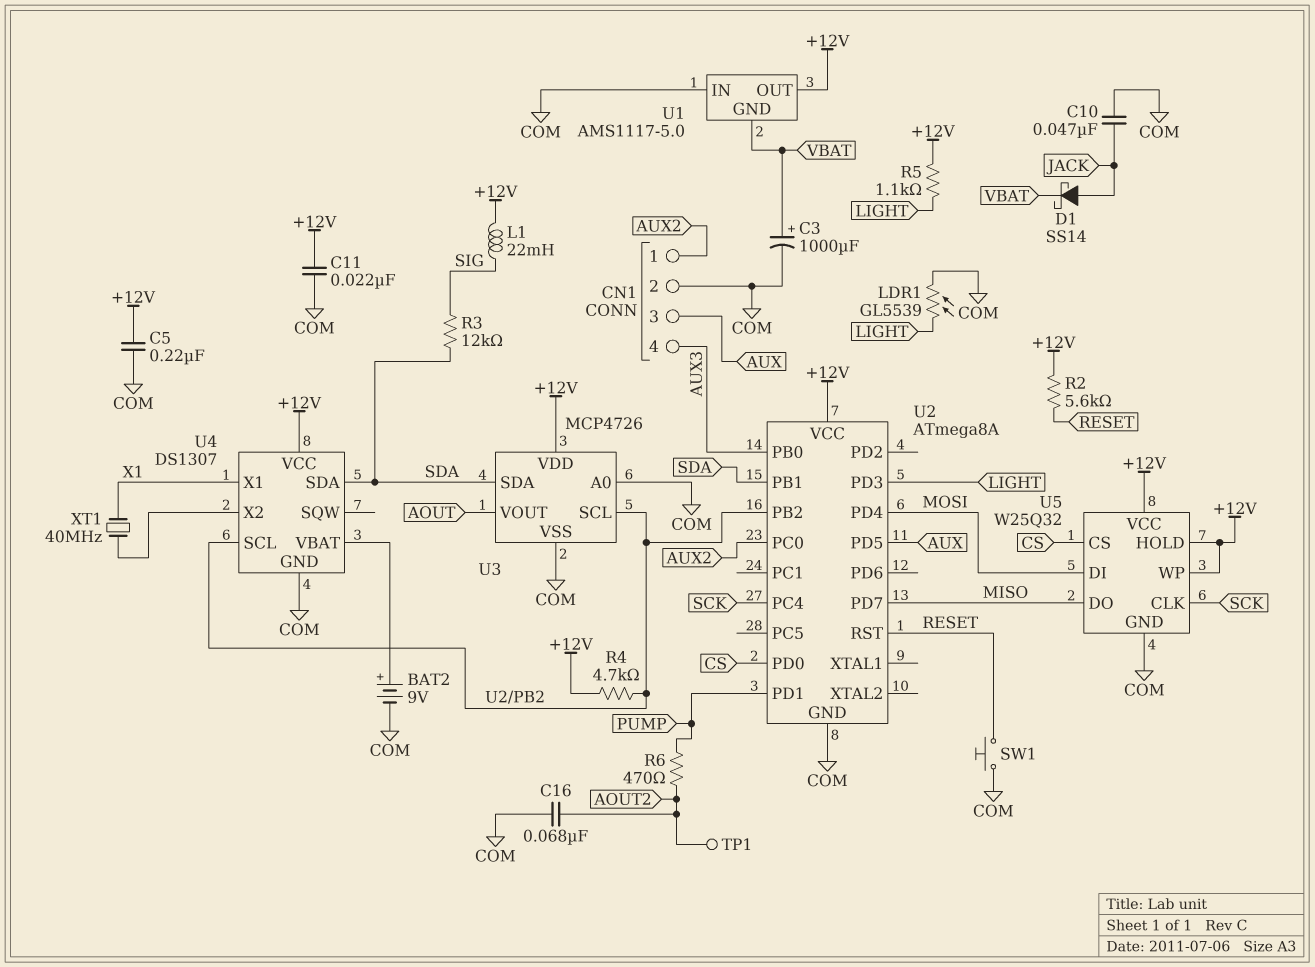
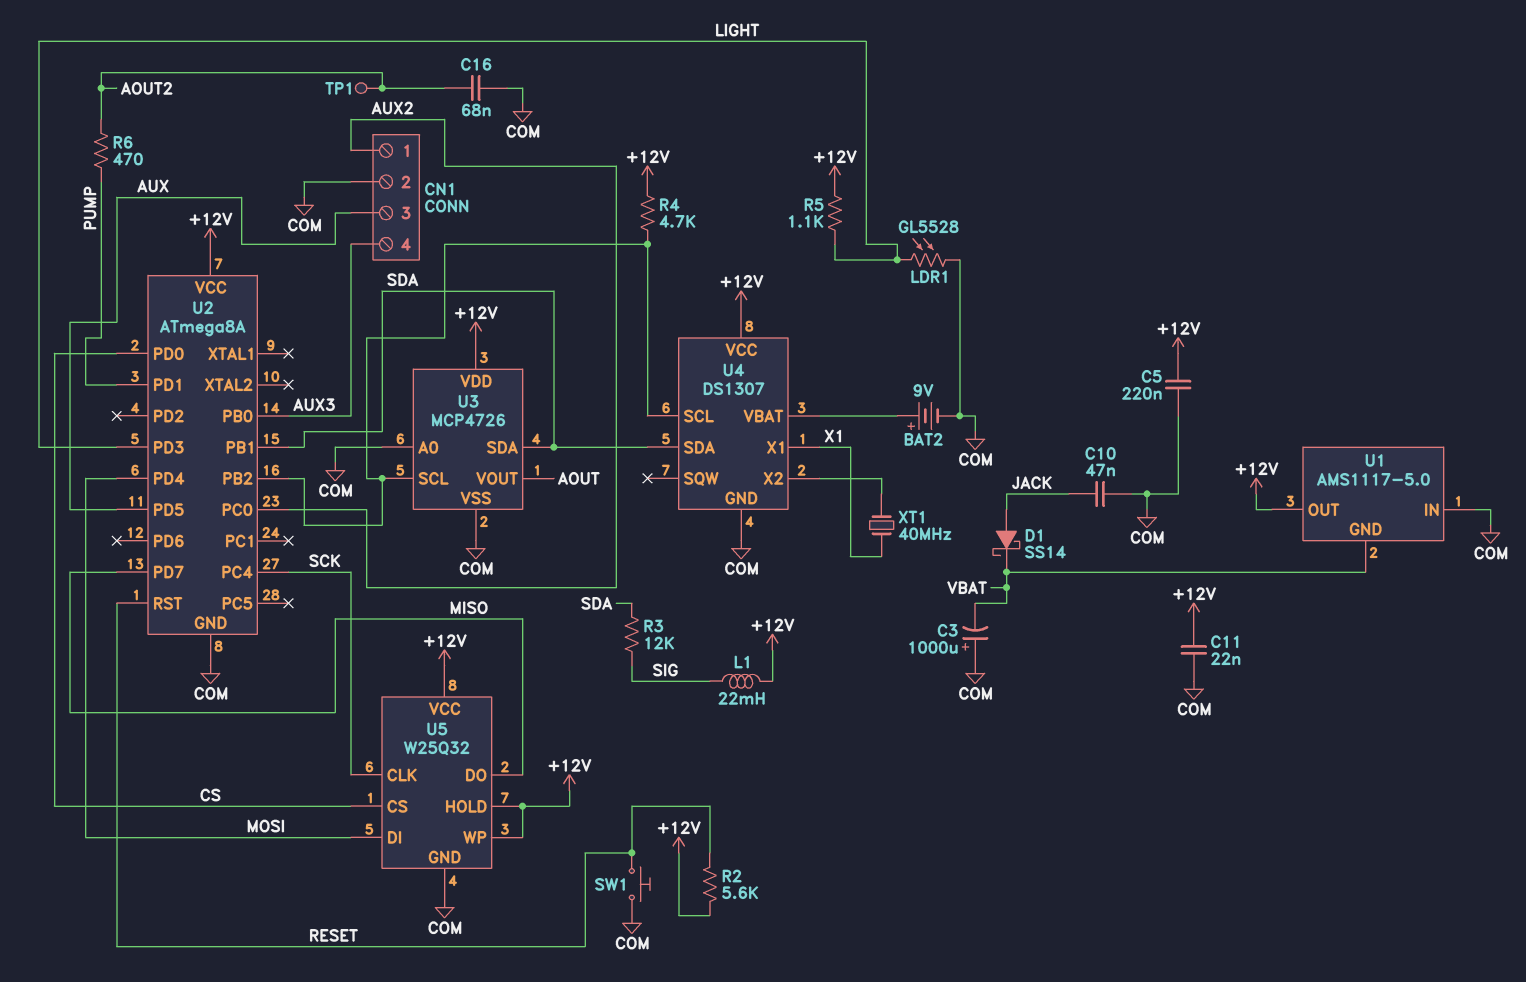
C3: 1000uF (plus VBAT, minus COM) -> 1000uF (plus COM, minus VBAT)
LDR1: GL5539 (COM, LIGHT) -> GL5528 (COM, LIGHT)

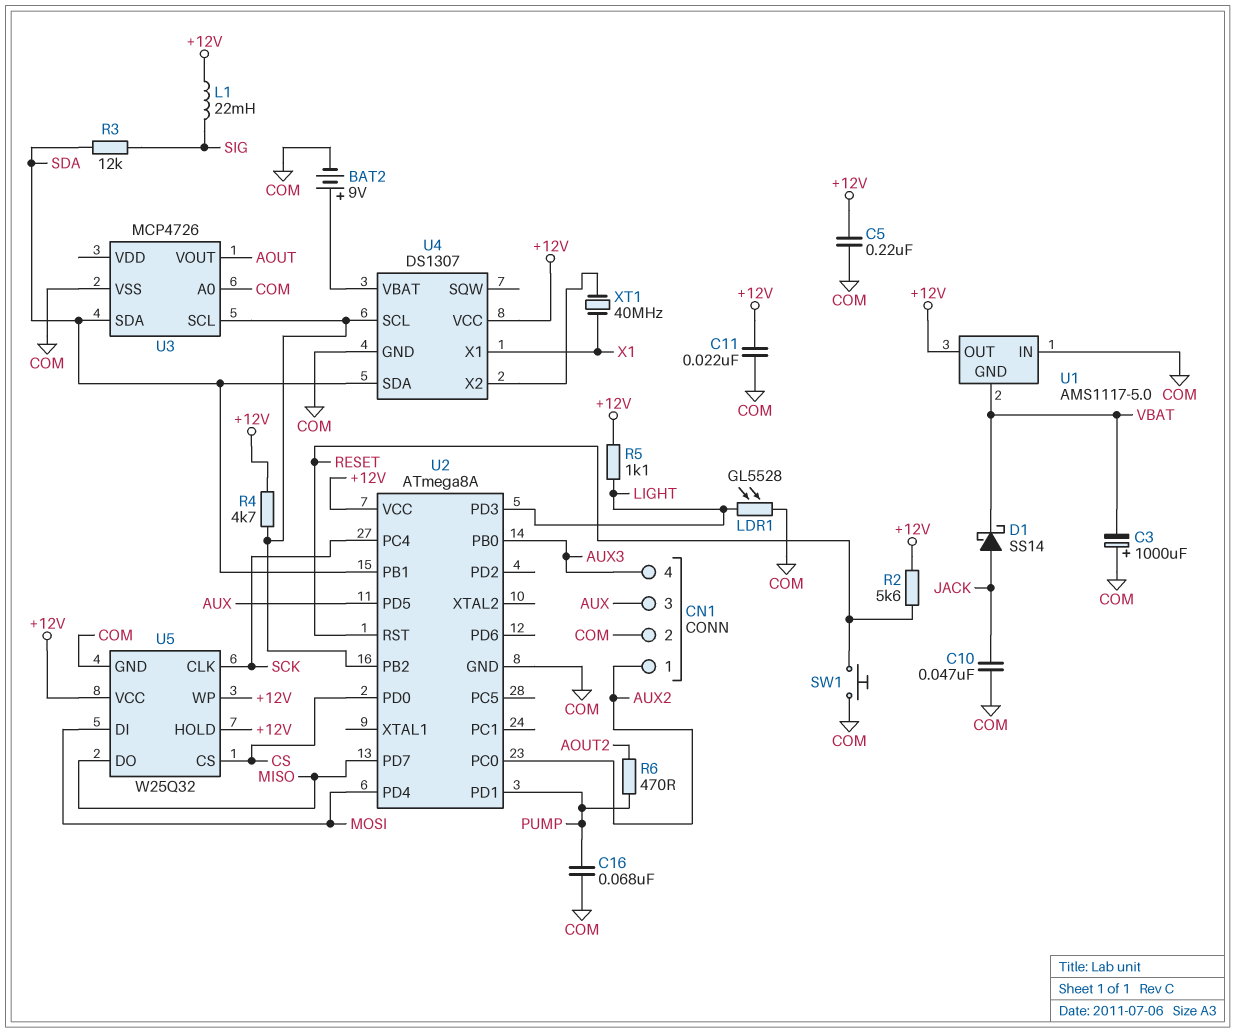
C16: 68nF (AOUT2, COM) -> 68nF (COM, PUMP)
TP1: test point (AOUT2) -> none
U3 pin VDD: +12V -> none

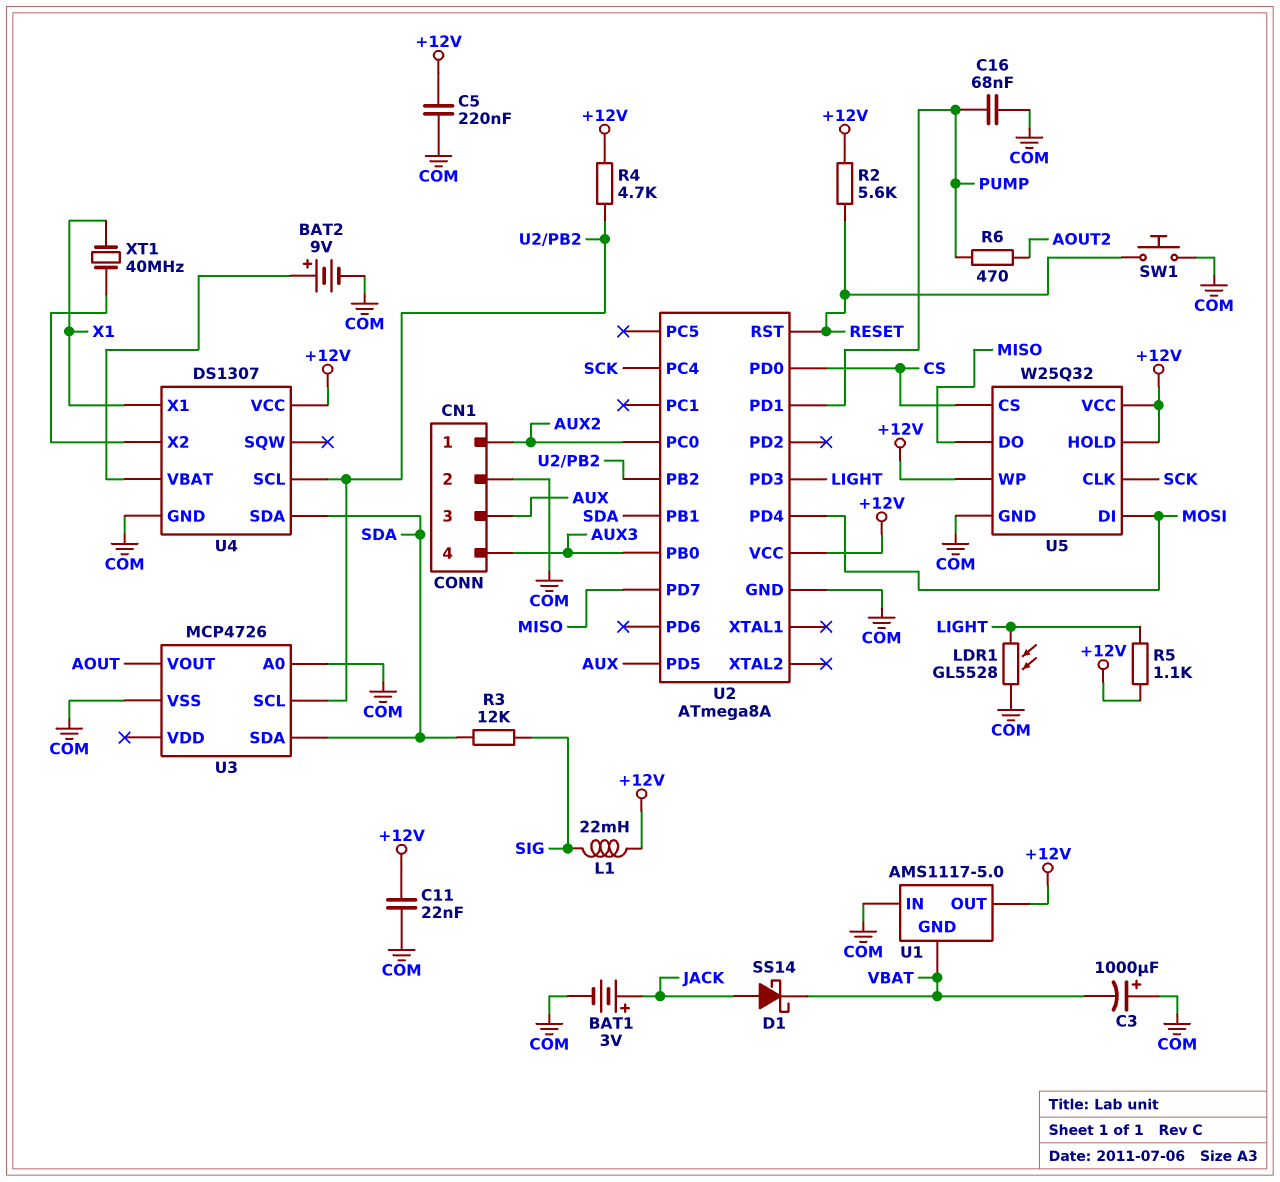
BAT1: none -> 3V (plus JACK, minus COM)
C10: 47nF (COM, JACK) -> none

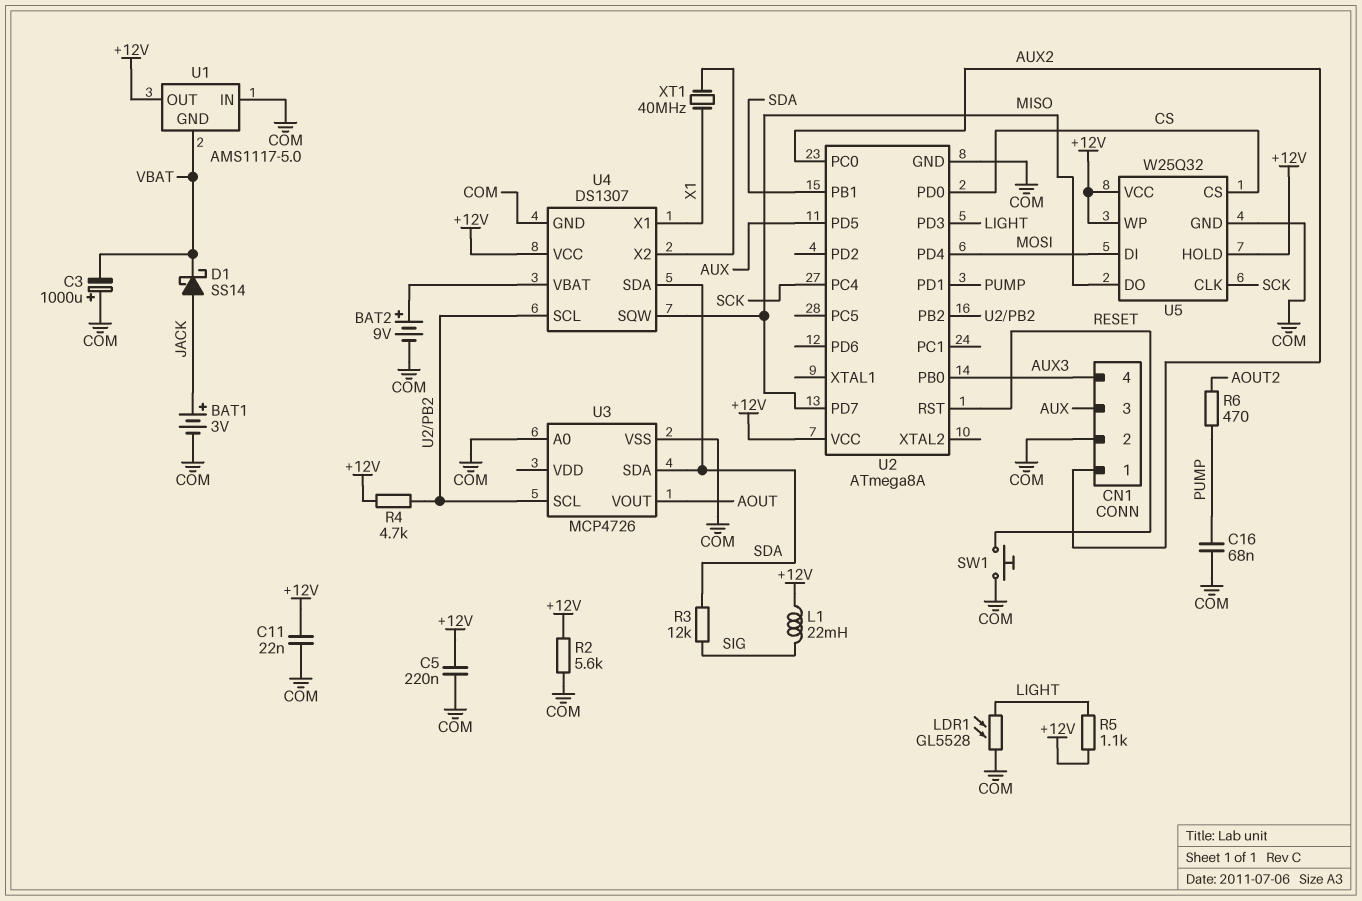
R2: 5.6k (+12V, RESET) -> 5.6k (+12V, COM)
U4 pin SQW: none -> MISO

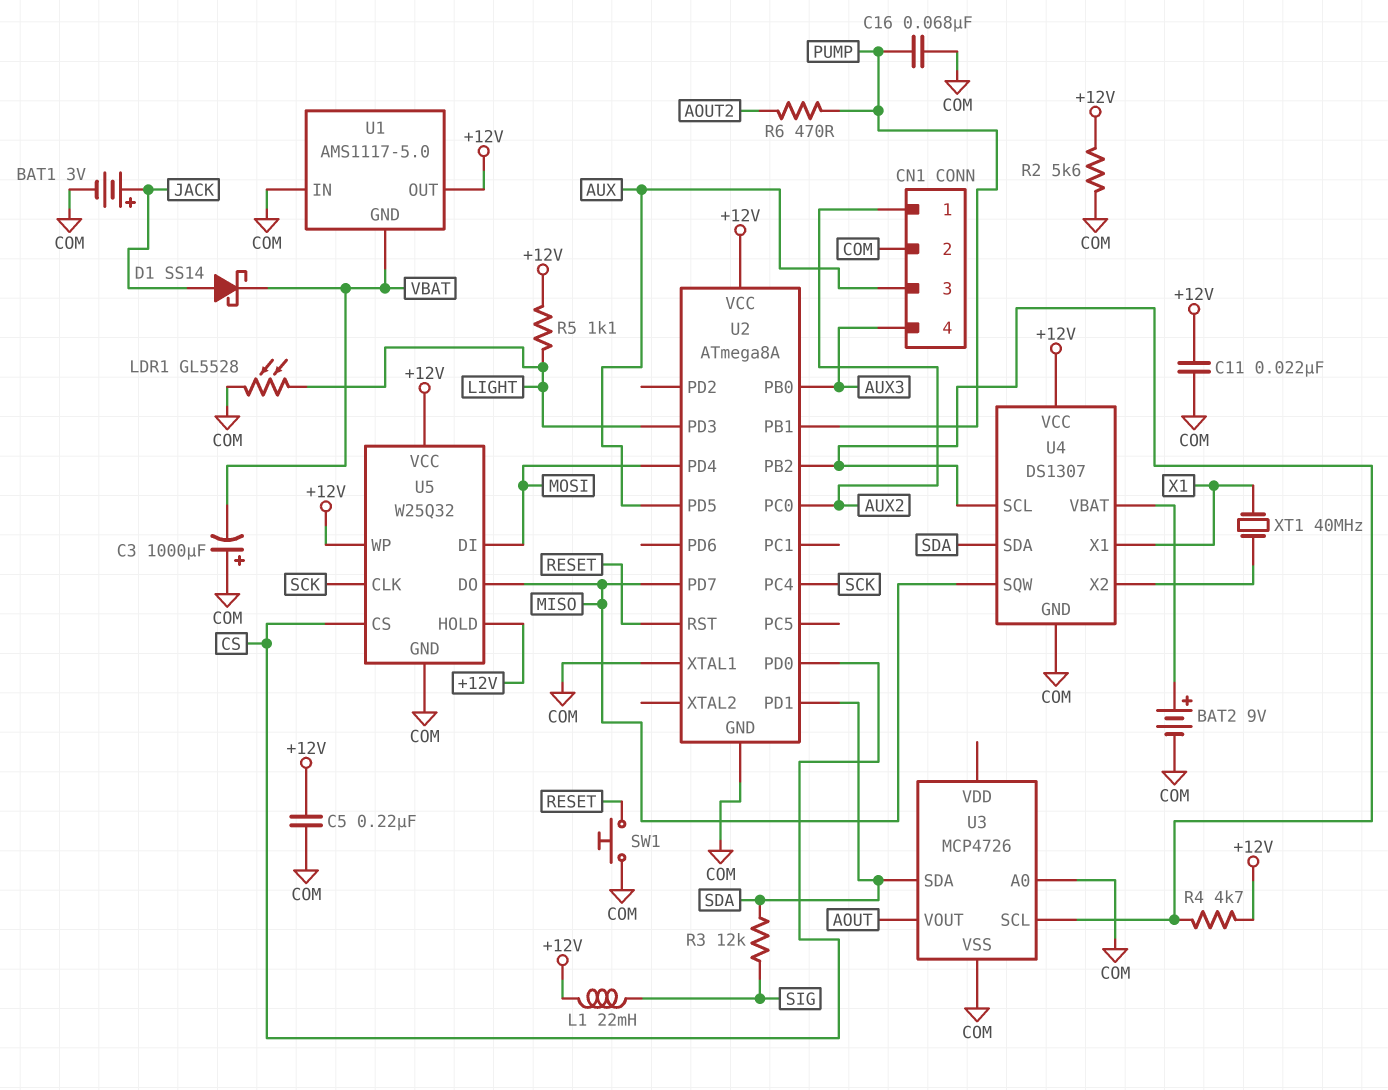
U2 pin PB1: SDA -> PUMP
U2 pin PD1: PUMP -> SDA
U2 pin XTAL1: none -> COM

